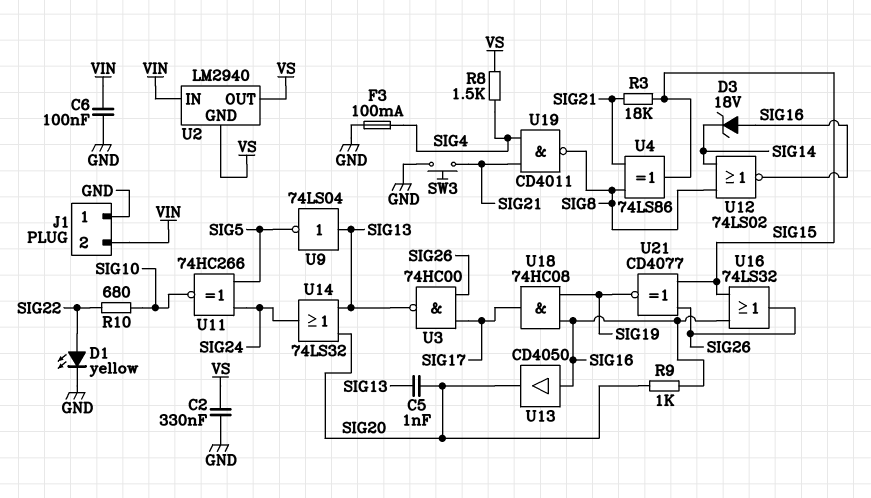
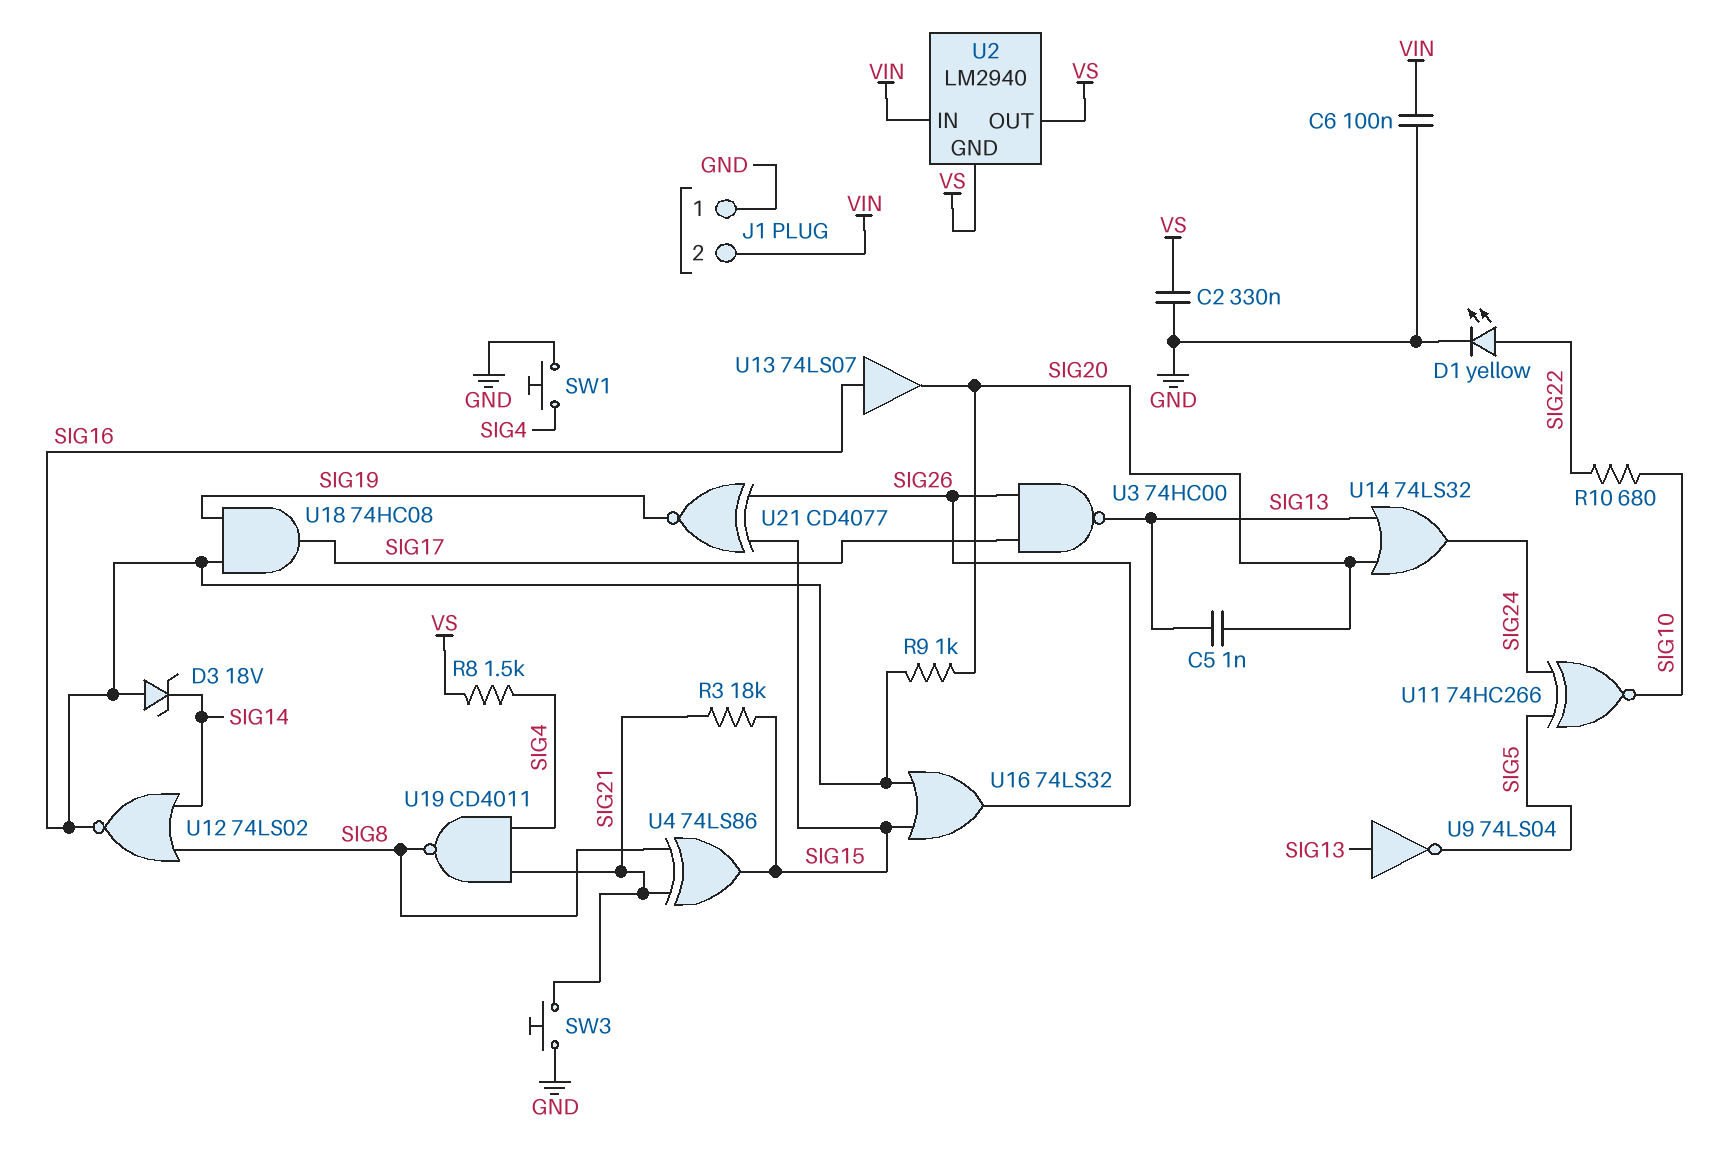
F3: 100mA (GND, SIG4) -> none
SW1: none -> button (GND, SIG4)
U13: buffer CD4050 (in SIG16, out SIG20) -> buffer 74LS07 (in SIG16, out SIG20)

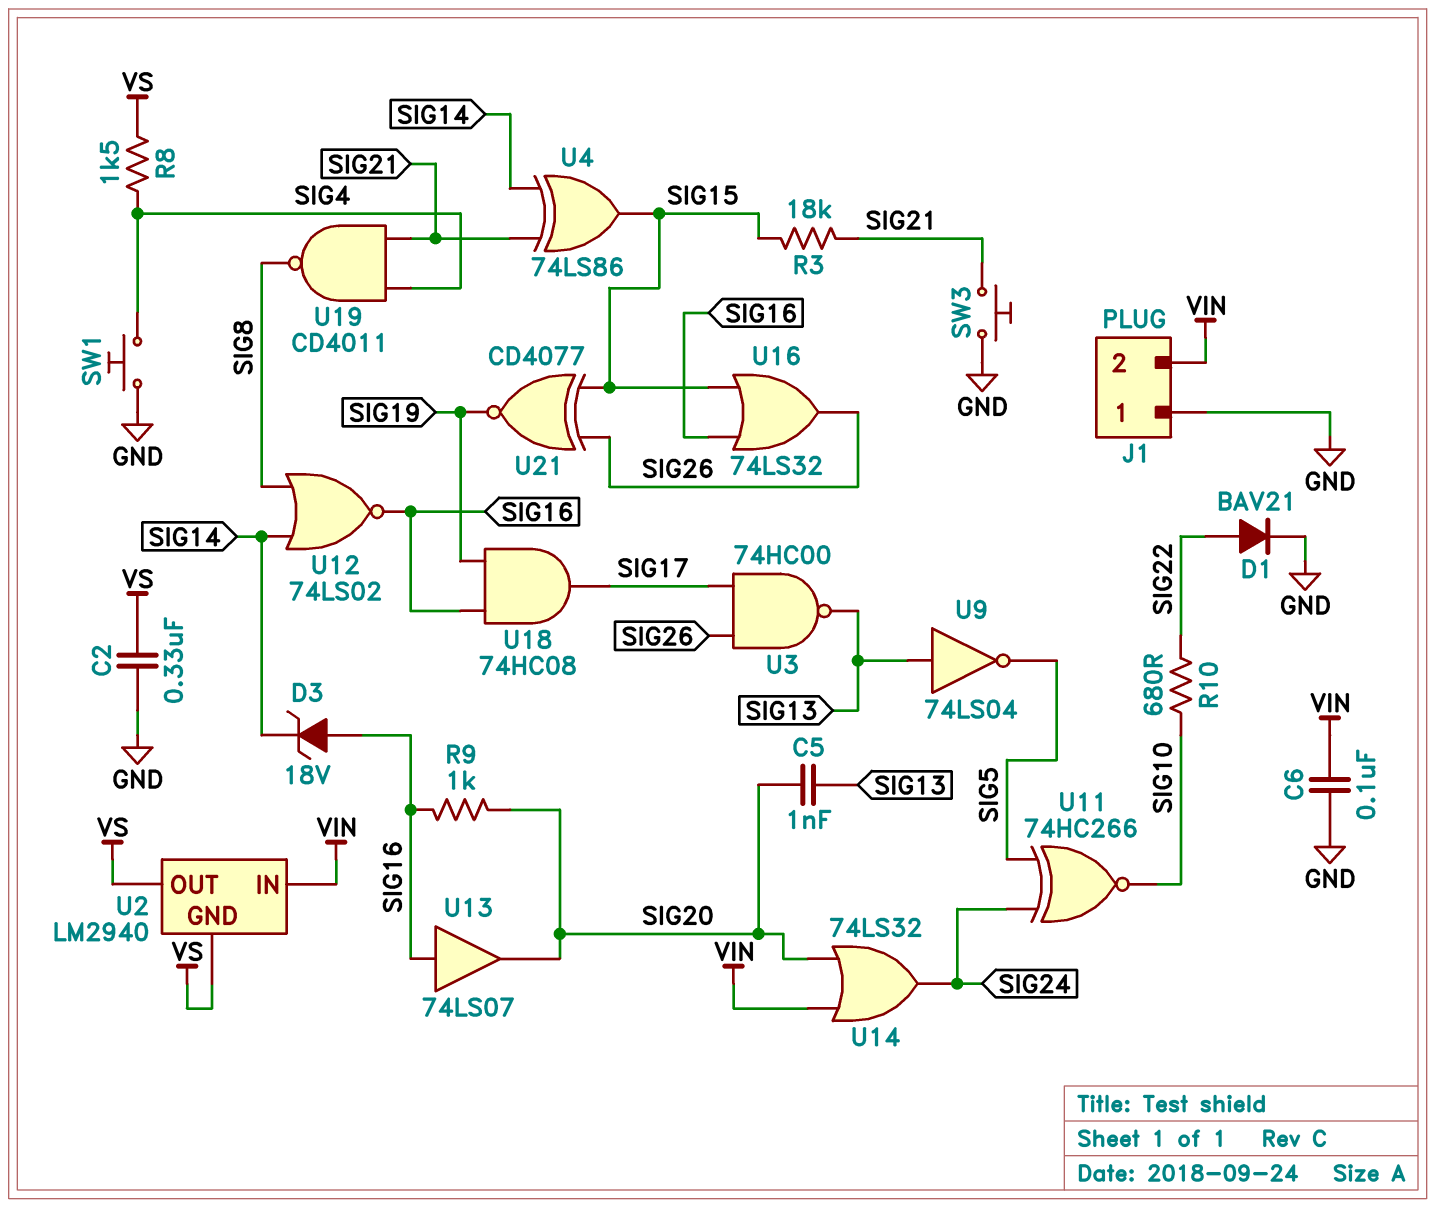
D1: LED yellow (A SIG22, K GND) -> diode BAV21 (A SIG22, K GND)
U4: XOR 74LS86 (in SIG8, in SIG21, out SIG15) -> XOR 74LS86 (in SIG14, in SIG21, out SIG15)
U14: OR 74LS32 (in SIG13, in SIG20, out SIG24) -> OR 74LS32 (in SIG20, in VIN, out SIG24)

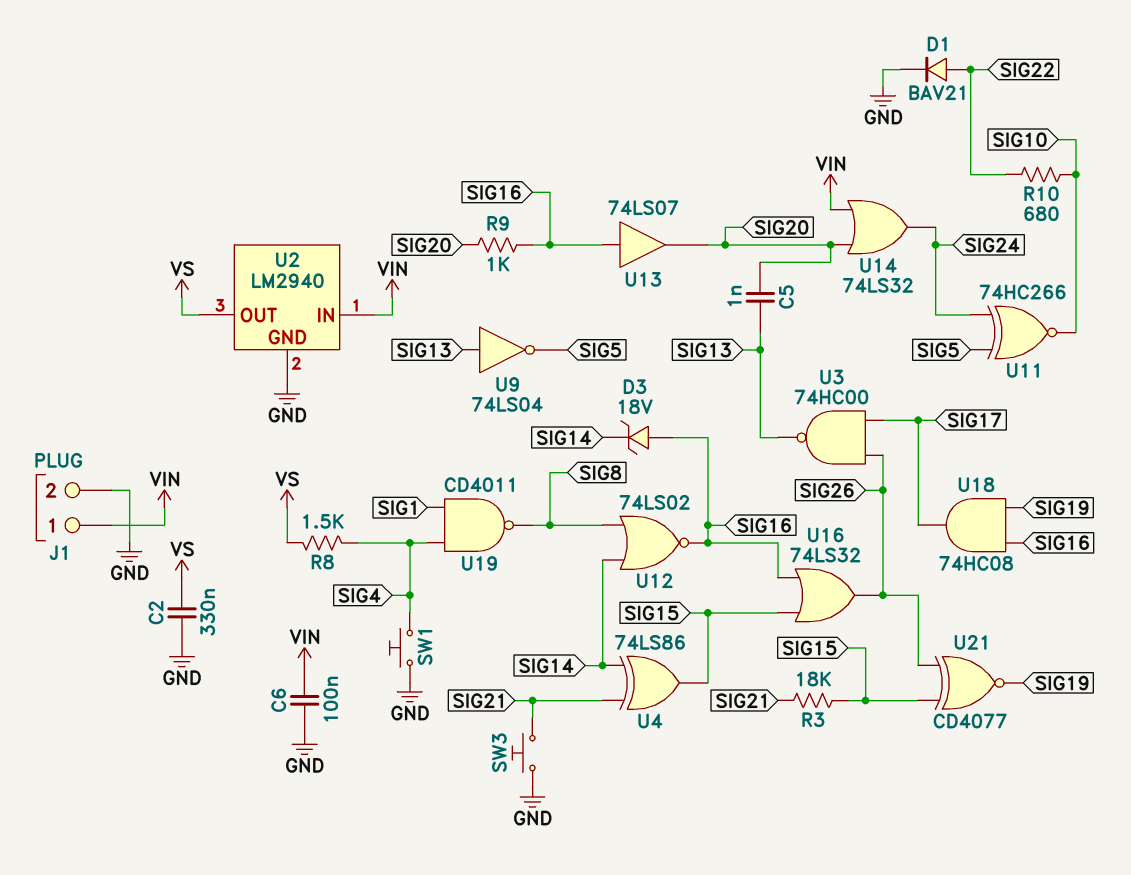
J1 pin 1: GND -> VIN
J1 pin 2: VIN -> GND
U2 pin GND: VS -> GND
U19: NAND CD4011 (in SIG4, in SIG21, out SIG8) -> NAND CD4011 (in SIG1, in SIG4, out SIG8)

